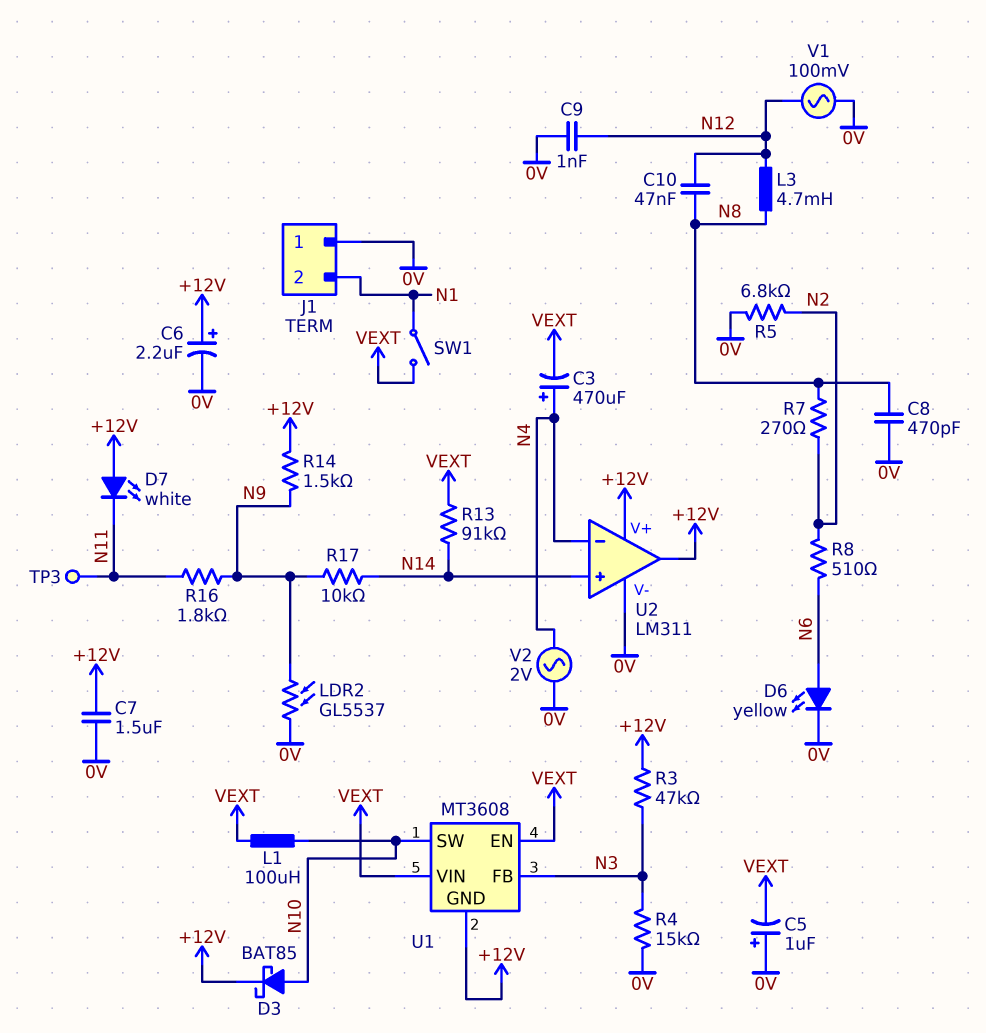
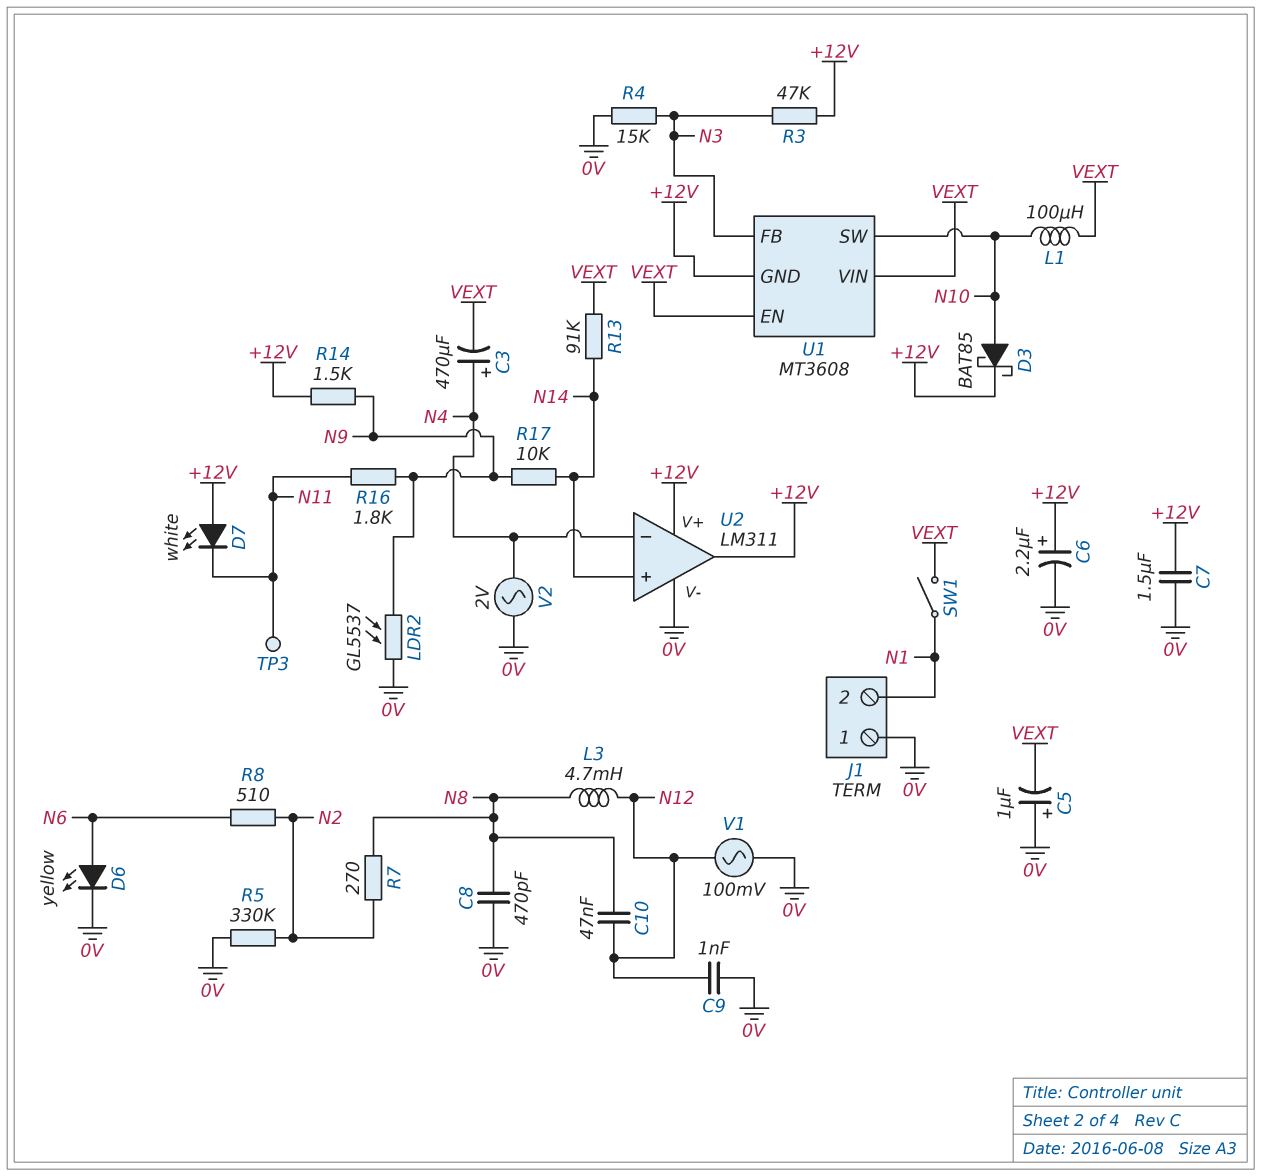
R5: 6.8k (0V, N2) -> 330k (0V, N2)

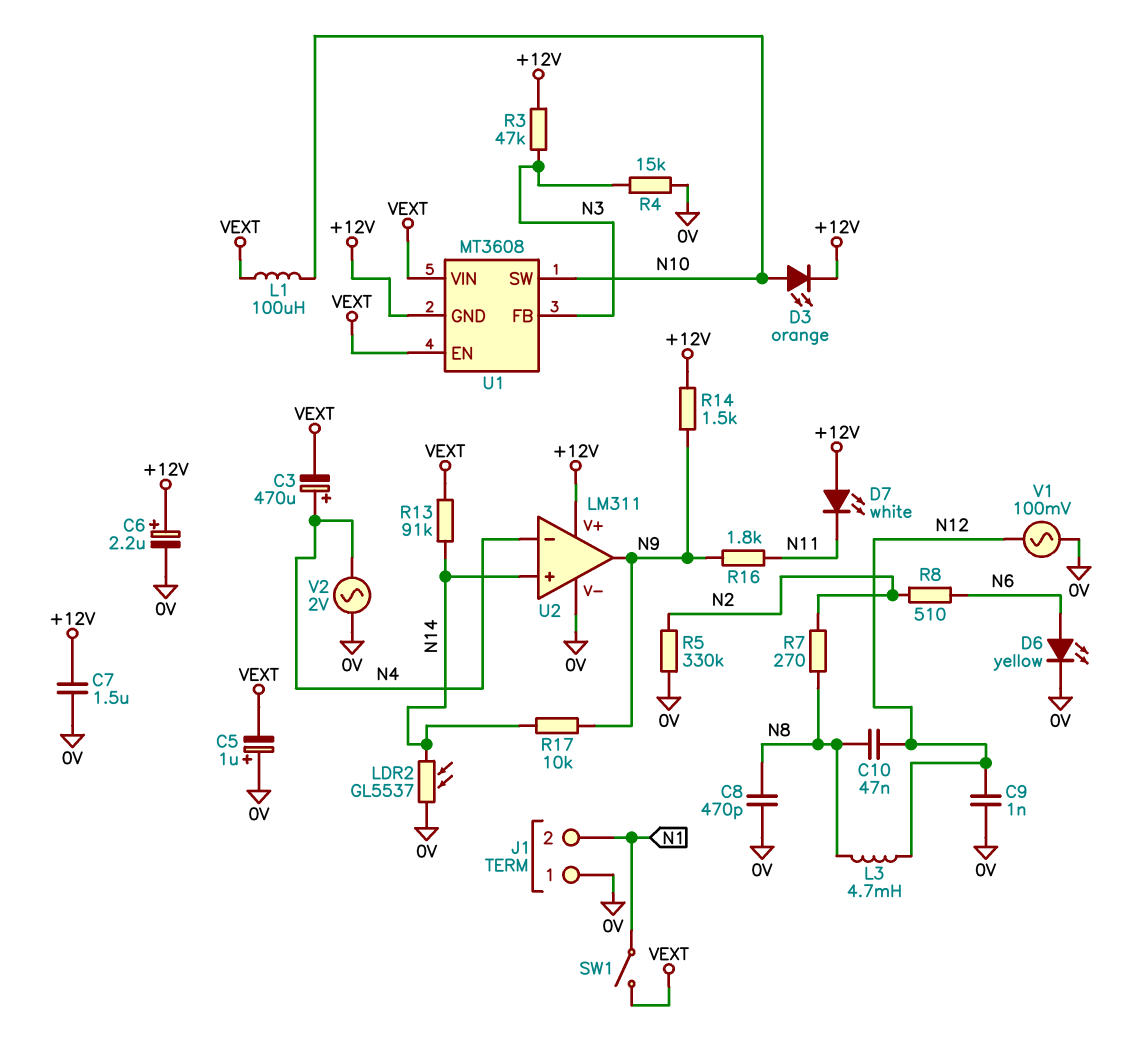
D3: schottky BAT85 (A N10, K +12V) -> LED orange (A N10, K +12V)
LDR2: GL5537 (0V, N9) -> GL5537 (0V, N14)
TP3: test point (N11) -> none
U2 pin out: +12V -> N9

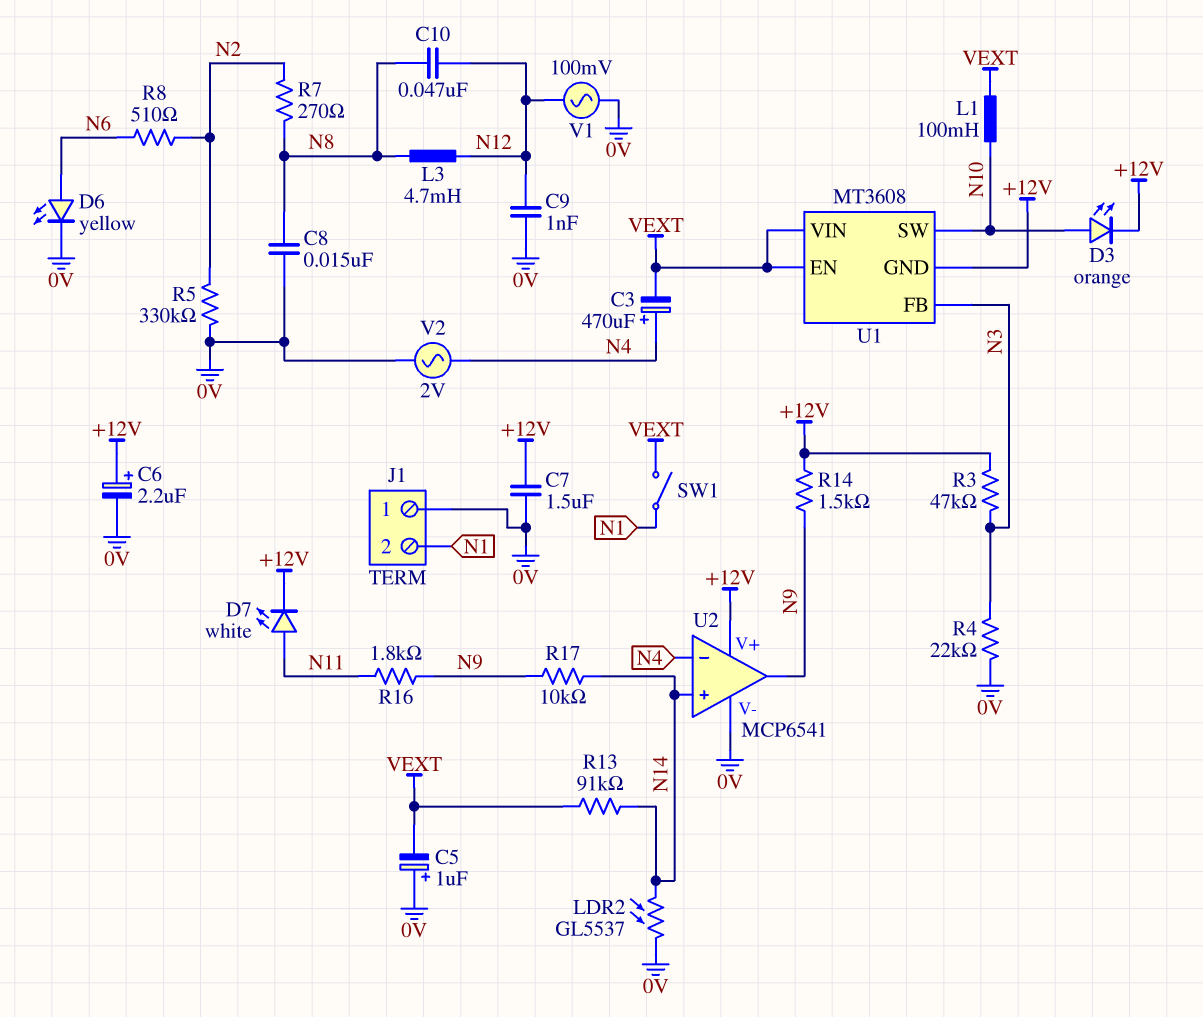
C8: 470pF (0V, N8) -> 15nF (0V, N8)
D7: LED white (A +12V, K N11) -> LED white (A N11, K +12V)
L1: 100uH (N10, VEXT) -> 100mH (N10, VEXT)
R4: 15k (0V, N3) -> 22k (0V, N3)
U2: LM311 -> MCP6541

